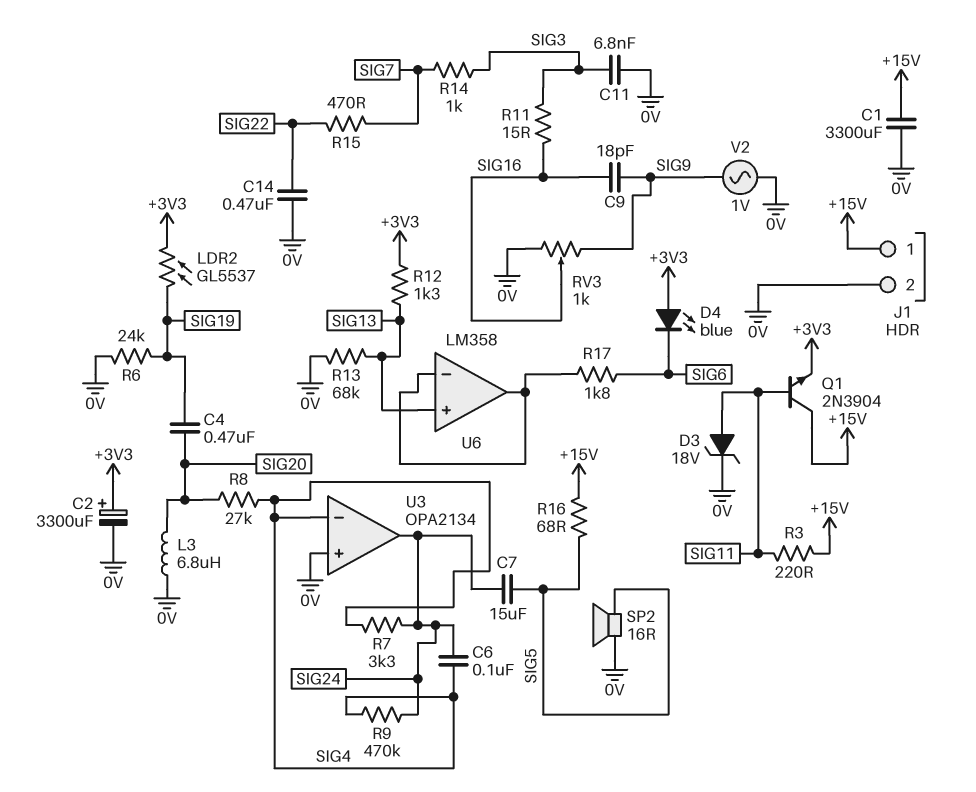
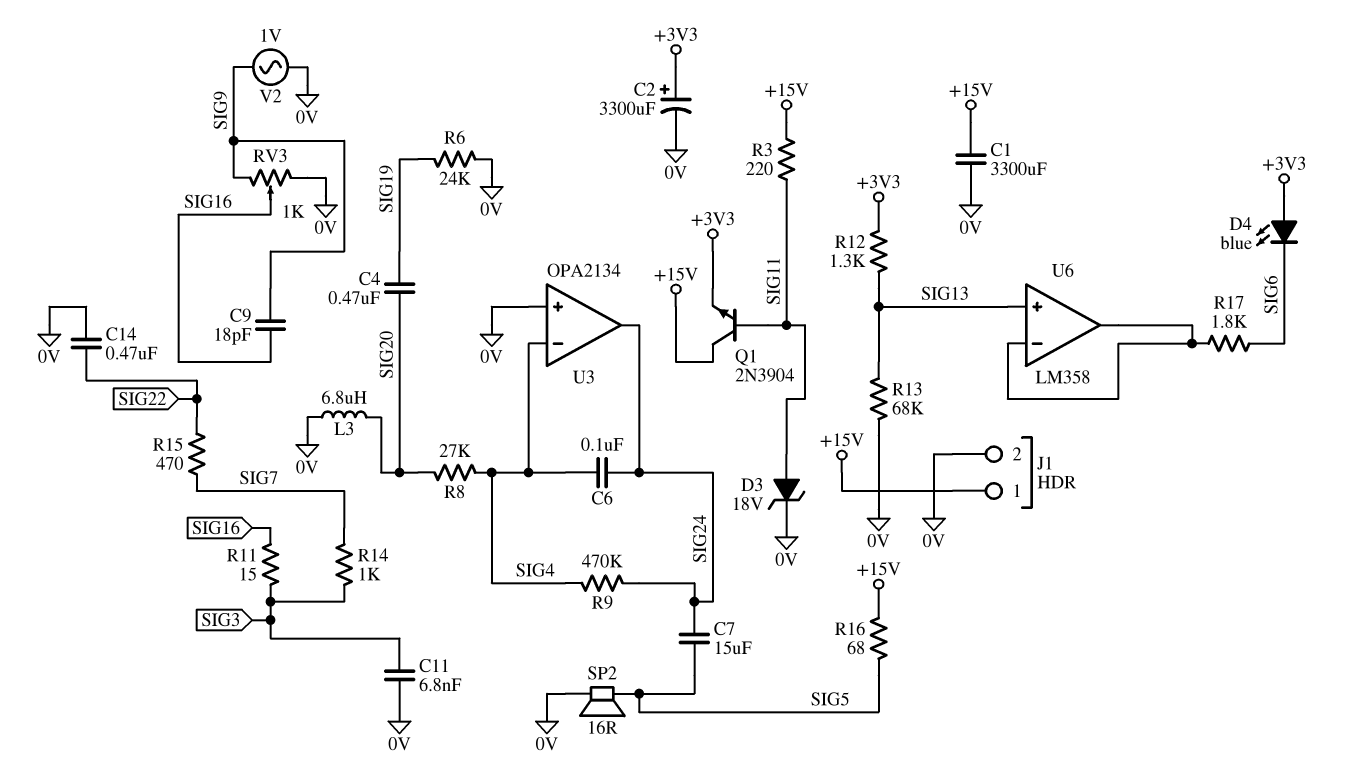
LDR2: GL5537 (+3V3, SIG19) -> none
R7: 3.3k (SIG4, SIG24) -> none

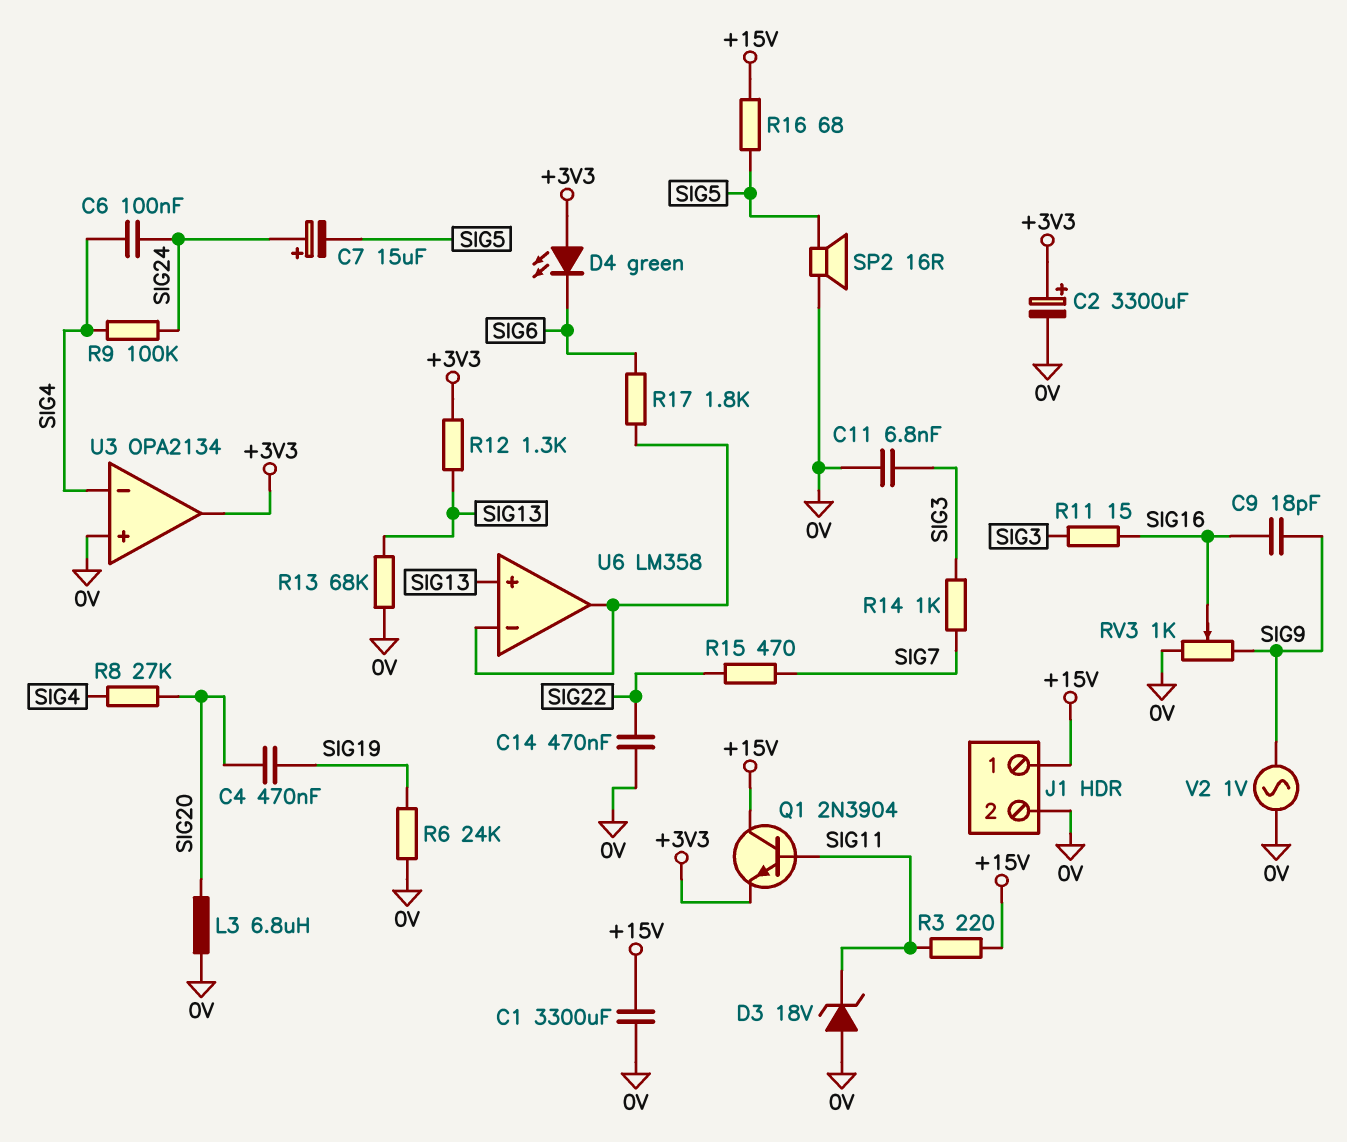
C7: 15uF (SIG5, SIG24) -> 15uF (plus SIG24, minus SIG5)
D3: zener 18V (A SIG11, K 0V) -> zener 18V (A 0V, K SIG11)
D4: LED blue (A +3V3, K SIG6) -> LED green (A +3V3, K SIG6)
R9: 470k (SIG4, SIG24) -> 100k (SIG4, SIG24)
U3 pin out: SIG24 -> +3V3

